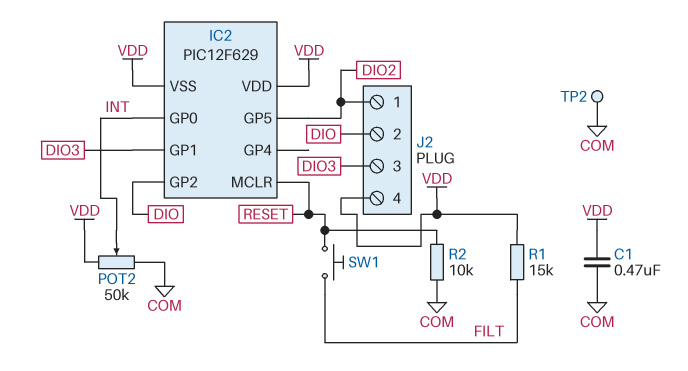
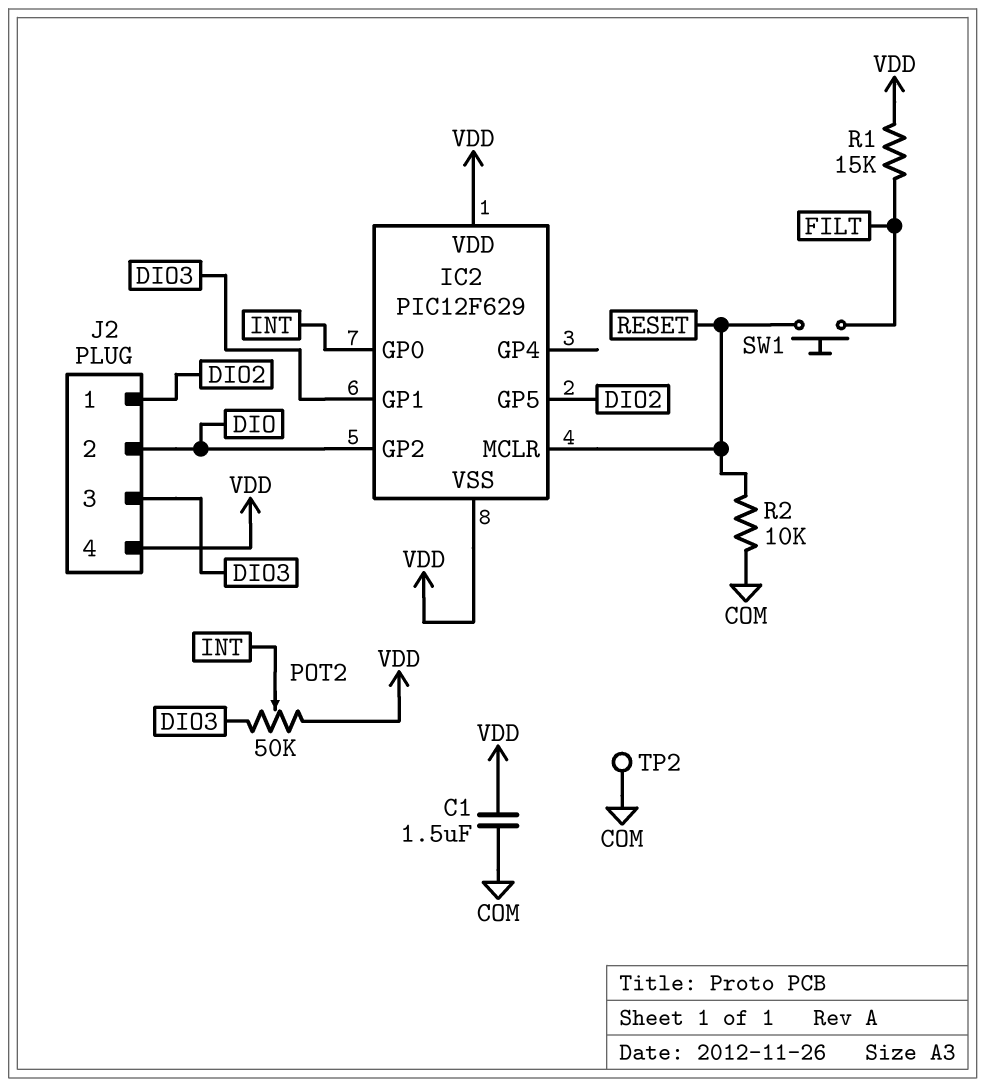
C1: 470nF (COM, VDD) -> 1.5uF (COM, VDD)
POT2: 50k (COM, VDD, wiper INT) -> 50k (DIO3, VDD, wiper INT)

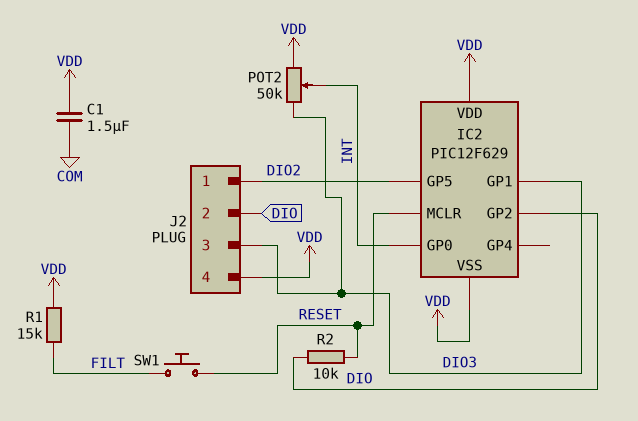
R2: 10k (COM, RESET) -> 10k (DIO, RESET)
TP2: test point (COM) -> none

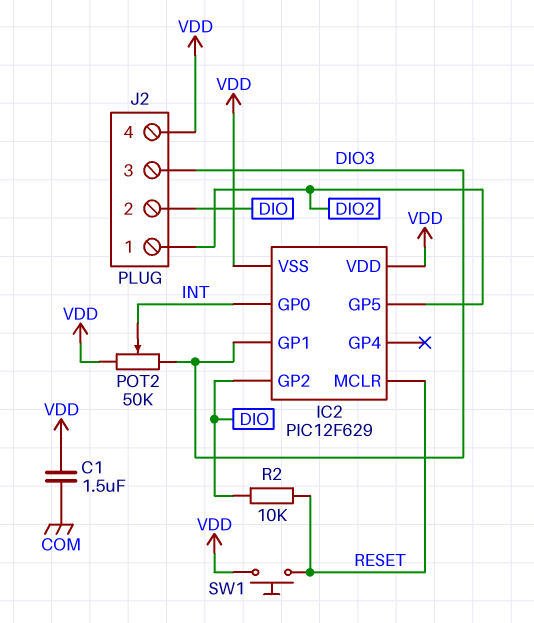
R1: 15k (FILT, VDD) -> none
SW1: button (FILT, RESET) -> button (RESET, VDD)

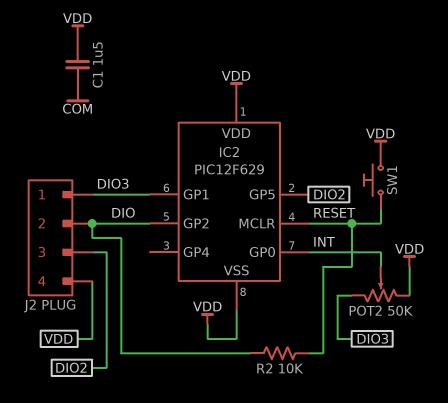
J2 pin 1: DIO2 -> DIO3
J2 pin 3: DIO3 -> DIO2

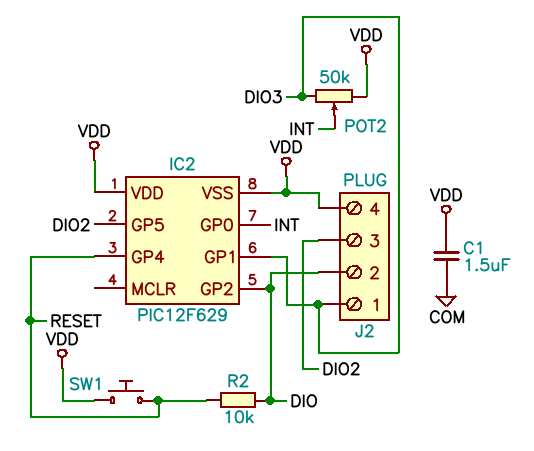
IC2 pin GP4: none -> RESET
IC2 pin MCLR: RESET -> none

